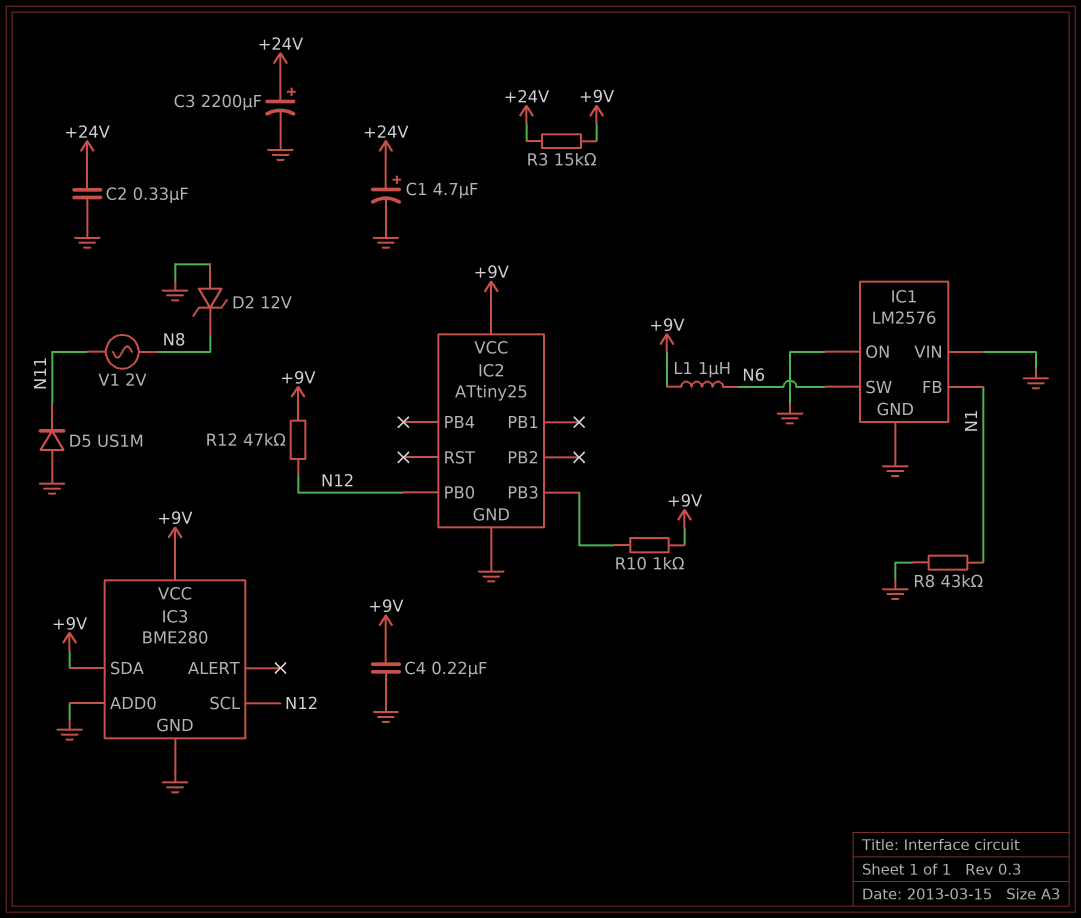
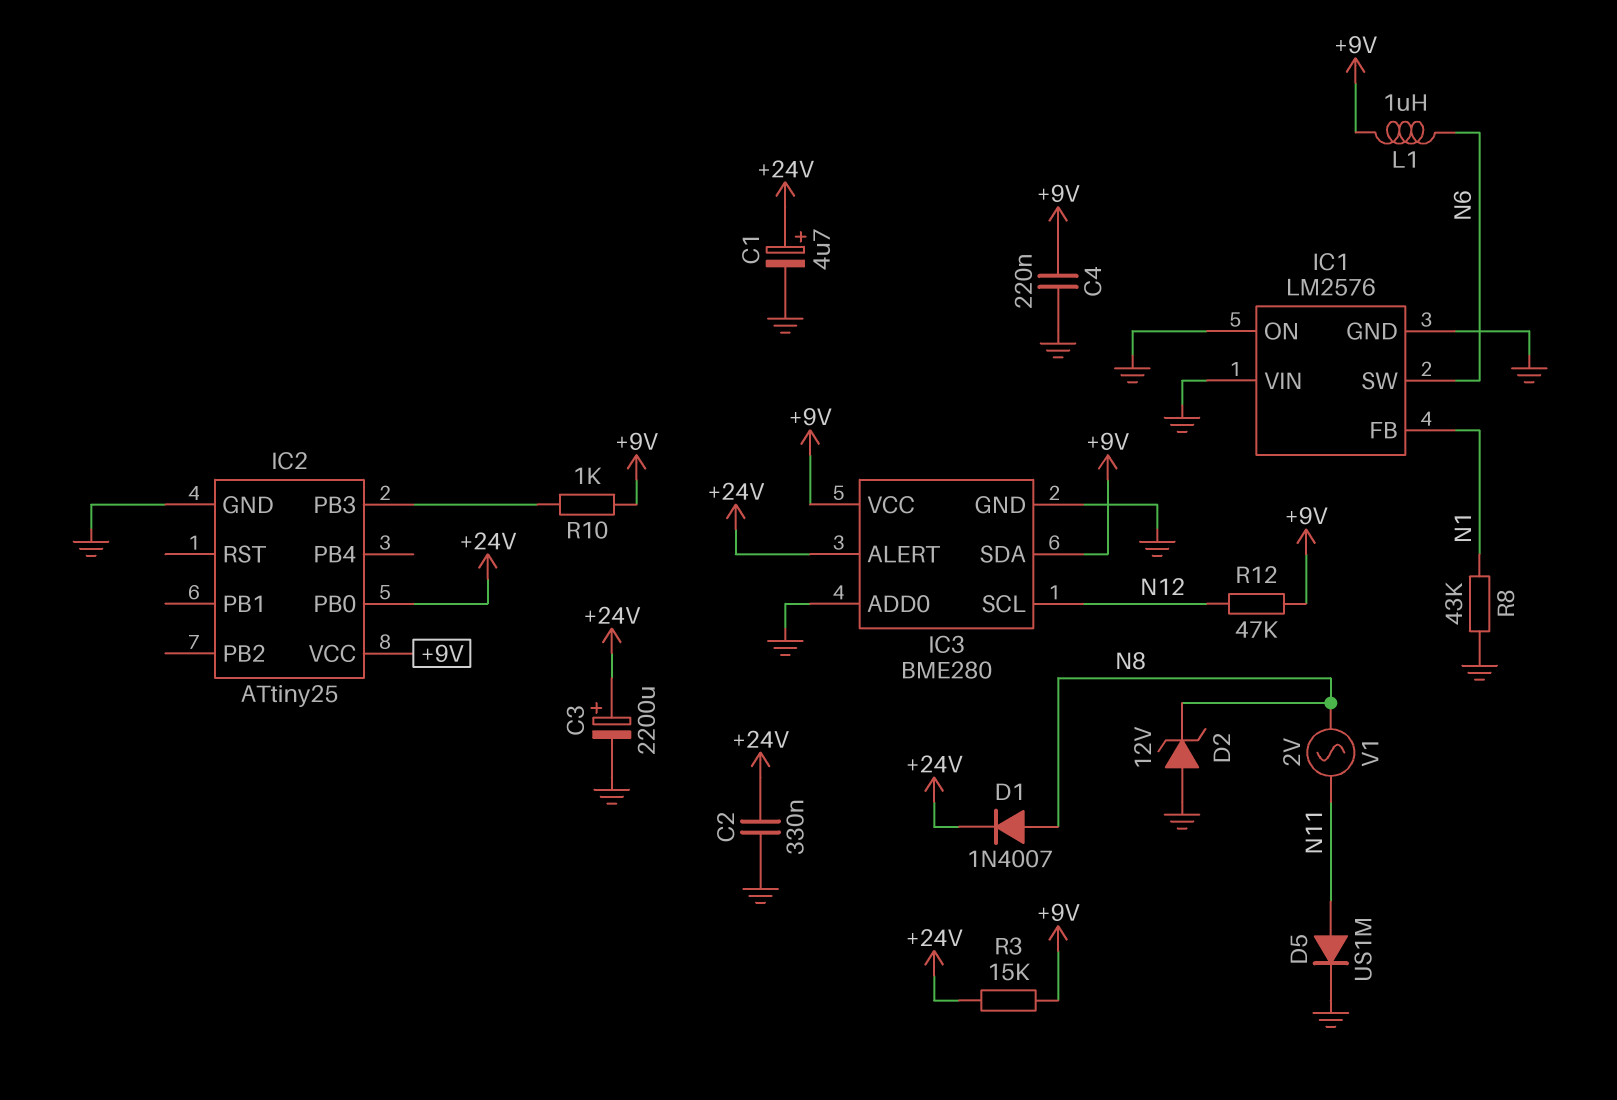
D1: none -> diode 1N4007 (A N8, K +24V)
D5: diode US1M (A GND, K N11) -> diode US1M (A N11, K GND)
IC2 pin PB0: N12 -> +24V
IC3 pin ALERT: none -> +24V

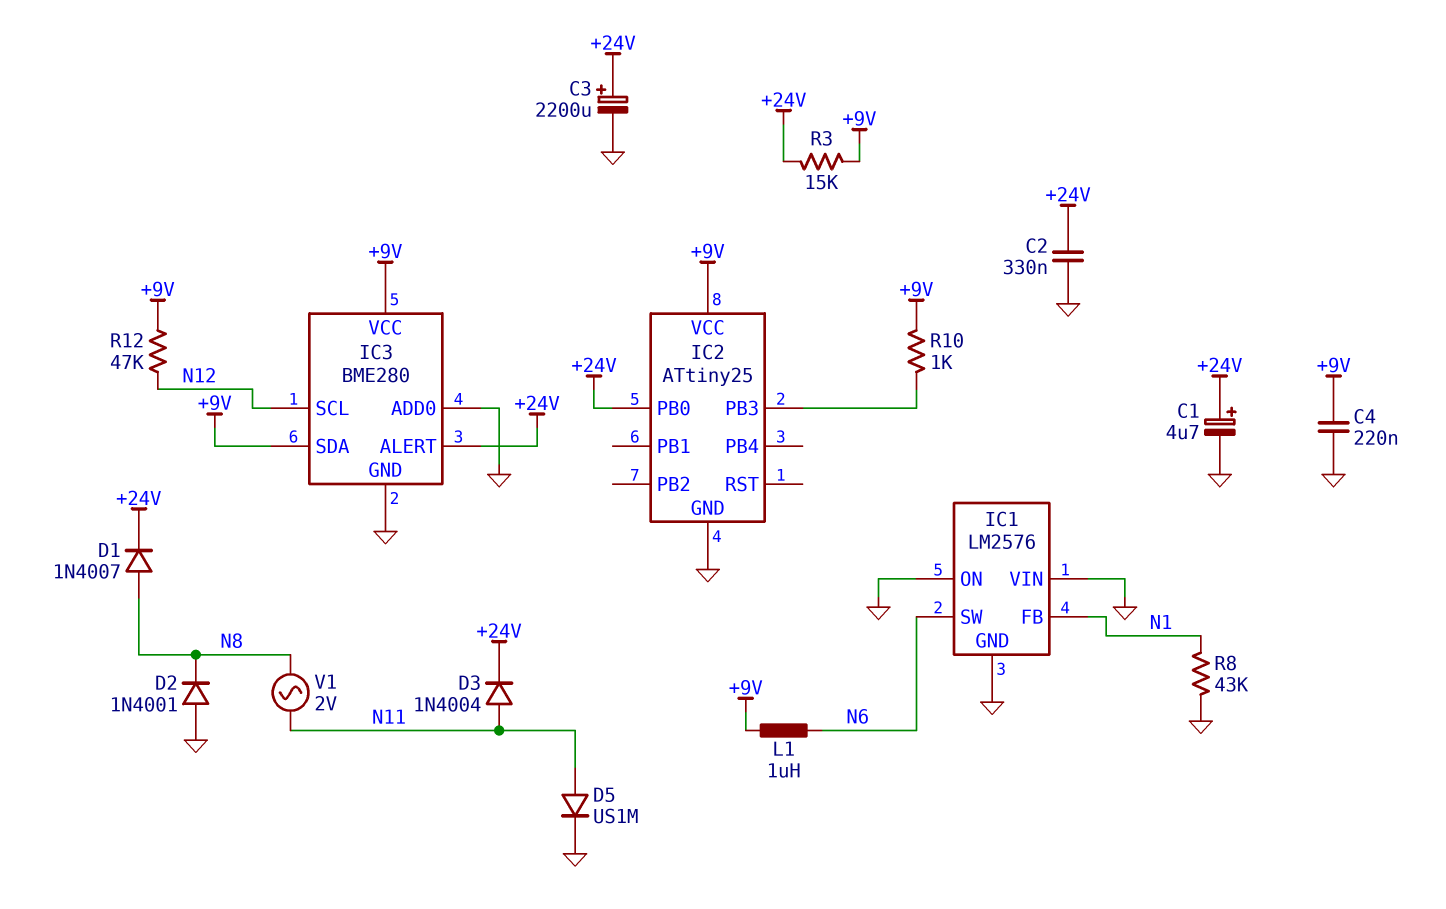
D2: zener 12V (A GND, K N8) -> diode 1N4001 (A GND, K N8)
D3: none -> diode 1N4004 (A N11, K +24V)

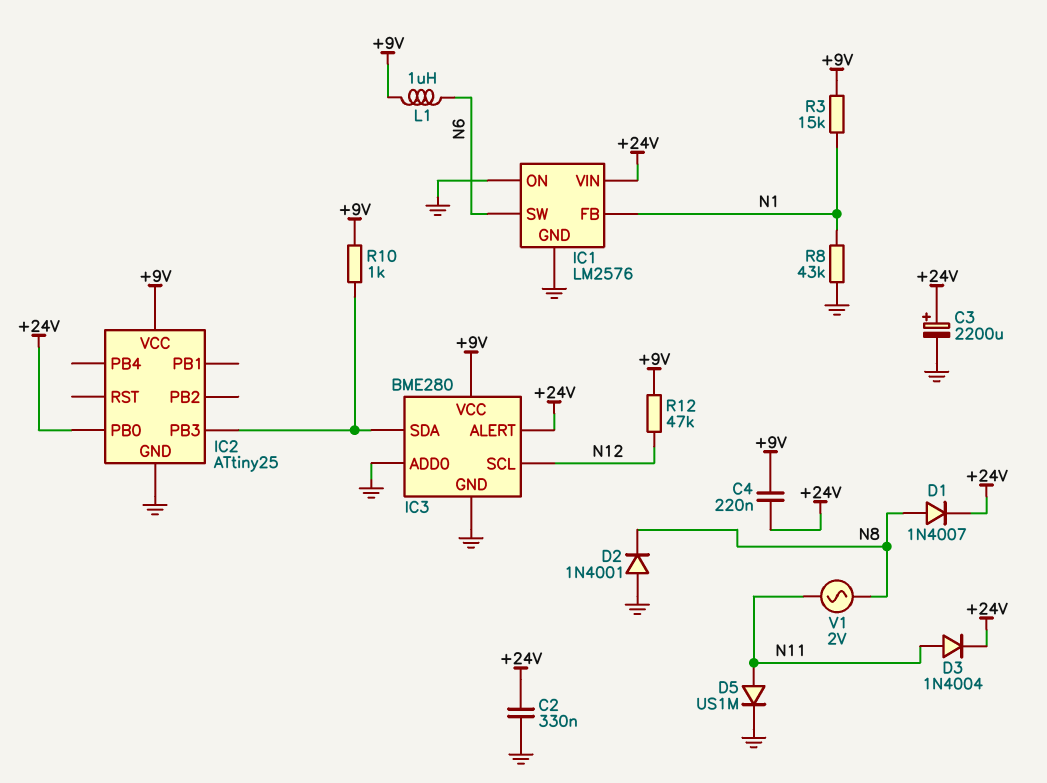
C1: 4.7uF (plus +24V, minus GND) -> none
C4: 220nF (+9V, GND) -> 220nF (+9V, +24V)
IC1 pin VIN: GND -> +24V
IC3 pin SDA: +9V -> IC2/PB3
R3: 15k (+9V, +24V) -> 15k (+9V, N1)

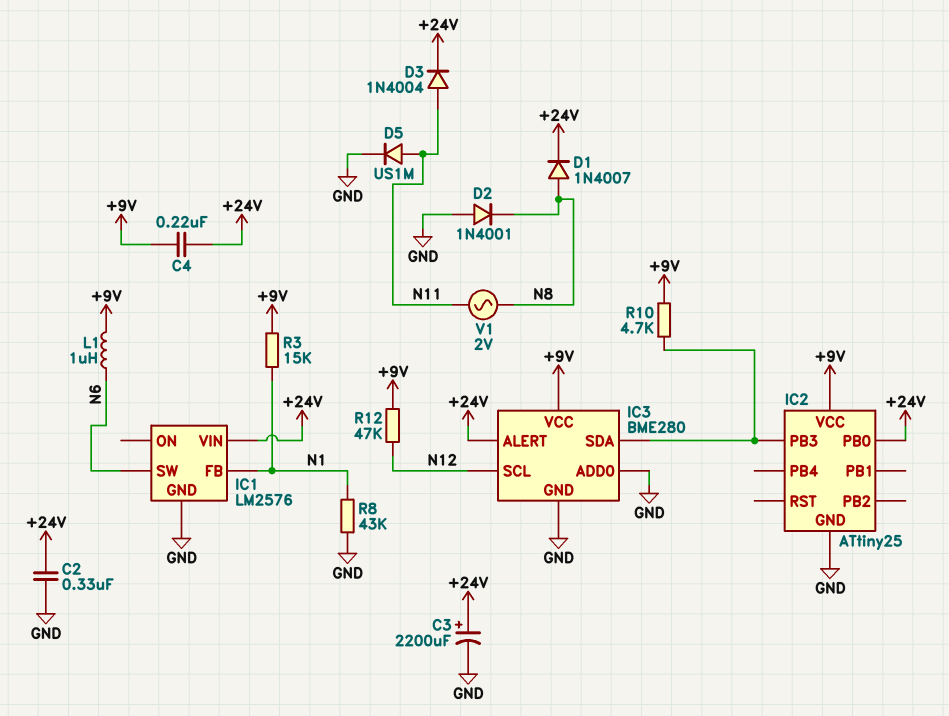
IC1 pin ON: GND -> none
R10: 1k (+9V, IC2/PB3) -> 4.7k (+9V, IC2/PB3)

